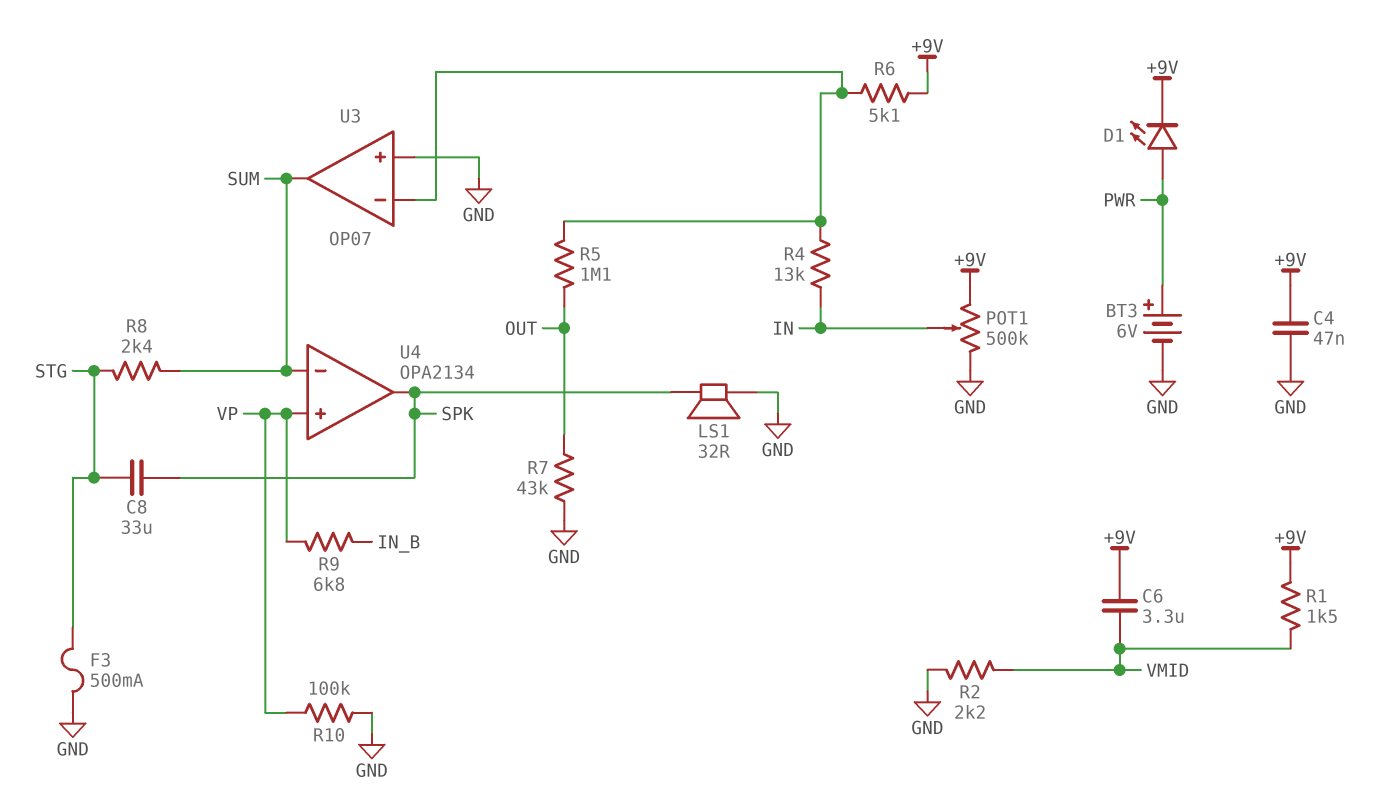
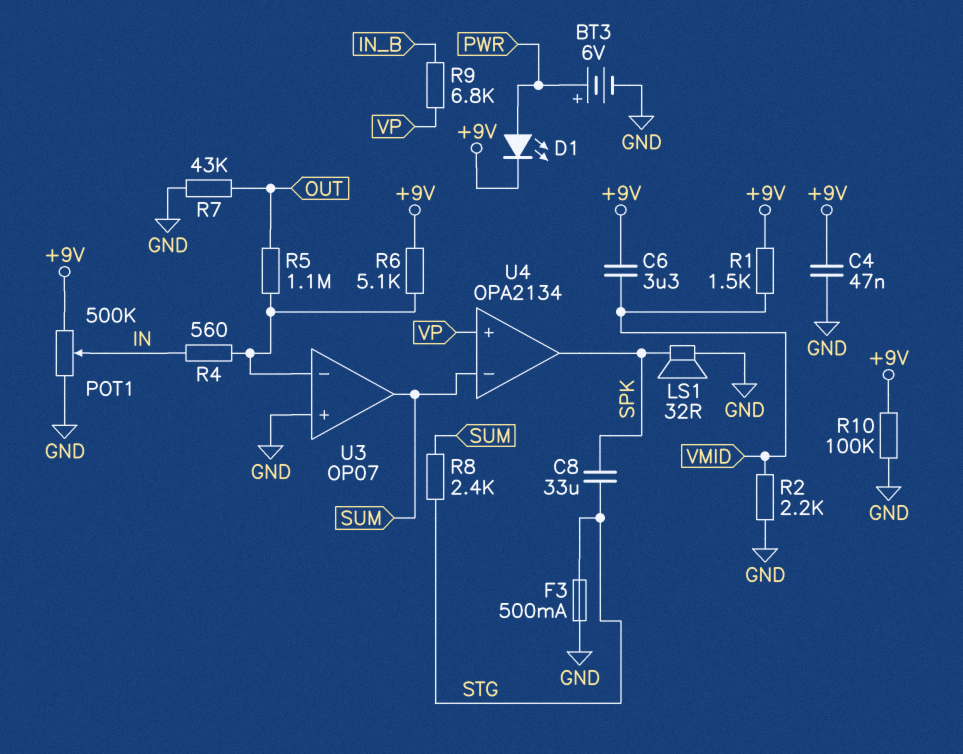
R4: 13k (IN, U3/in-) -> 560 (IN, U3/in-)
R10: 100k (GND, VP) -> 100k (+9V, GND)

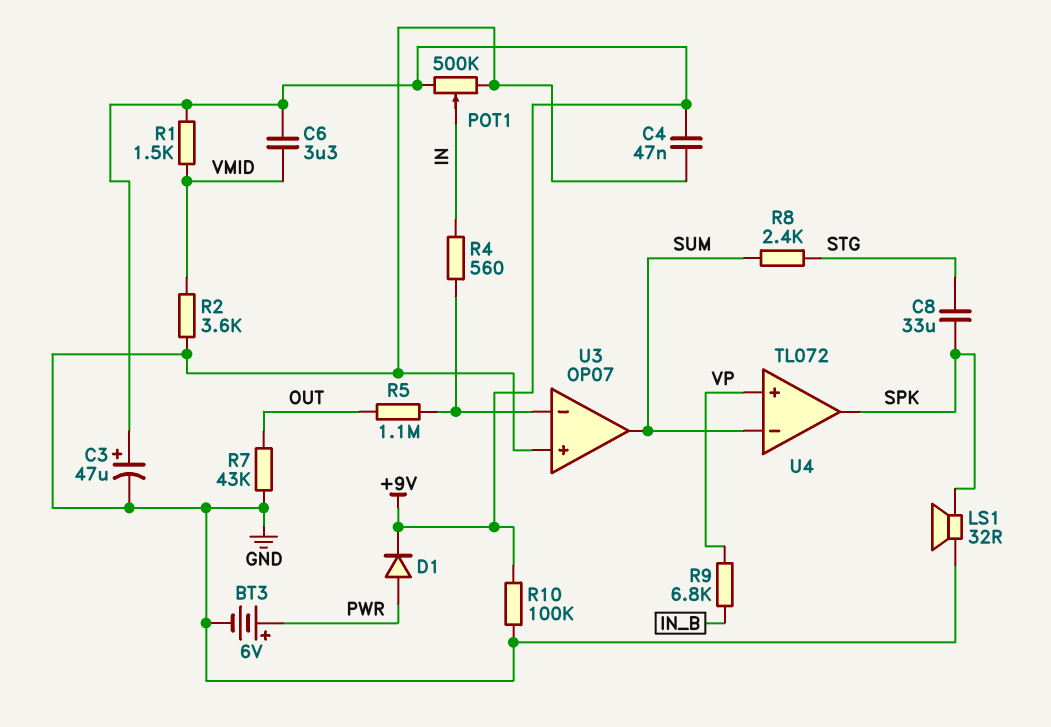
C3: none -> 47uF (plus +9V, minus GND)
D1: LED (A PWR, K +9V) -> diode (A PWR, K +9V)
F3: 500mA (GND, STG) -> none
R2: 2.2k (GND, VMID) -> 3.6k (GND, VMID)
R6: 5.1k (+9V, U3/in-) -> none
U4: OPA2134 -> TL072

